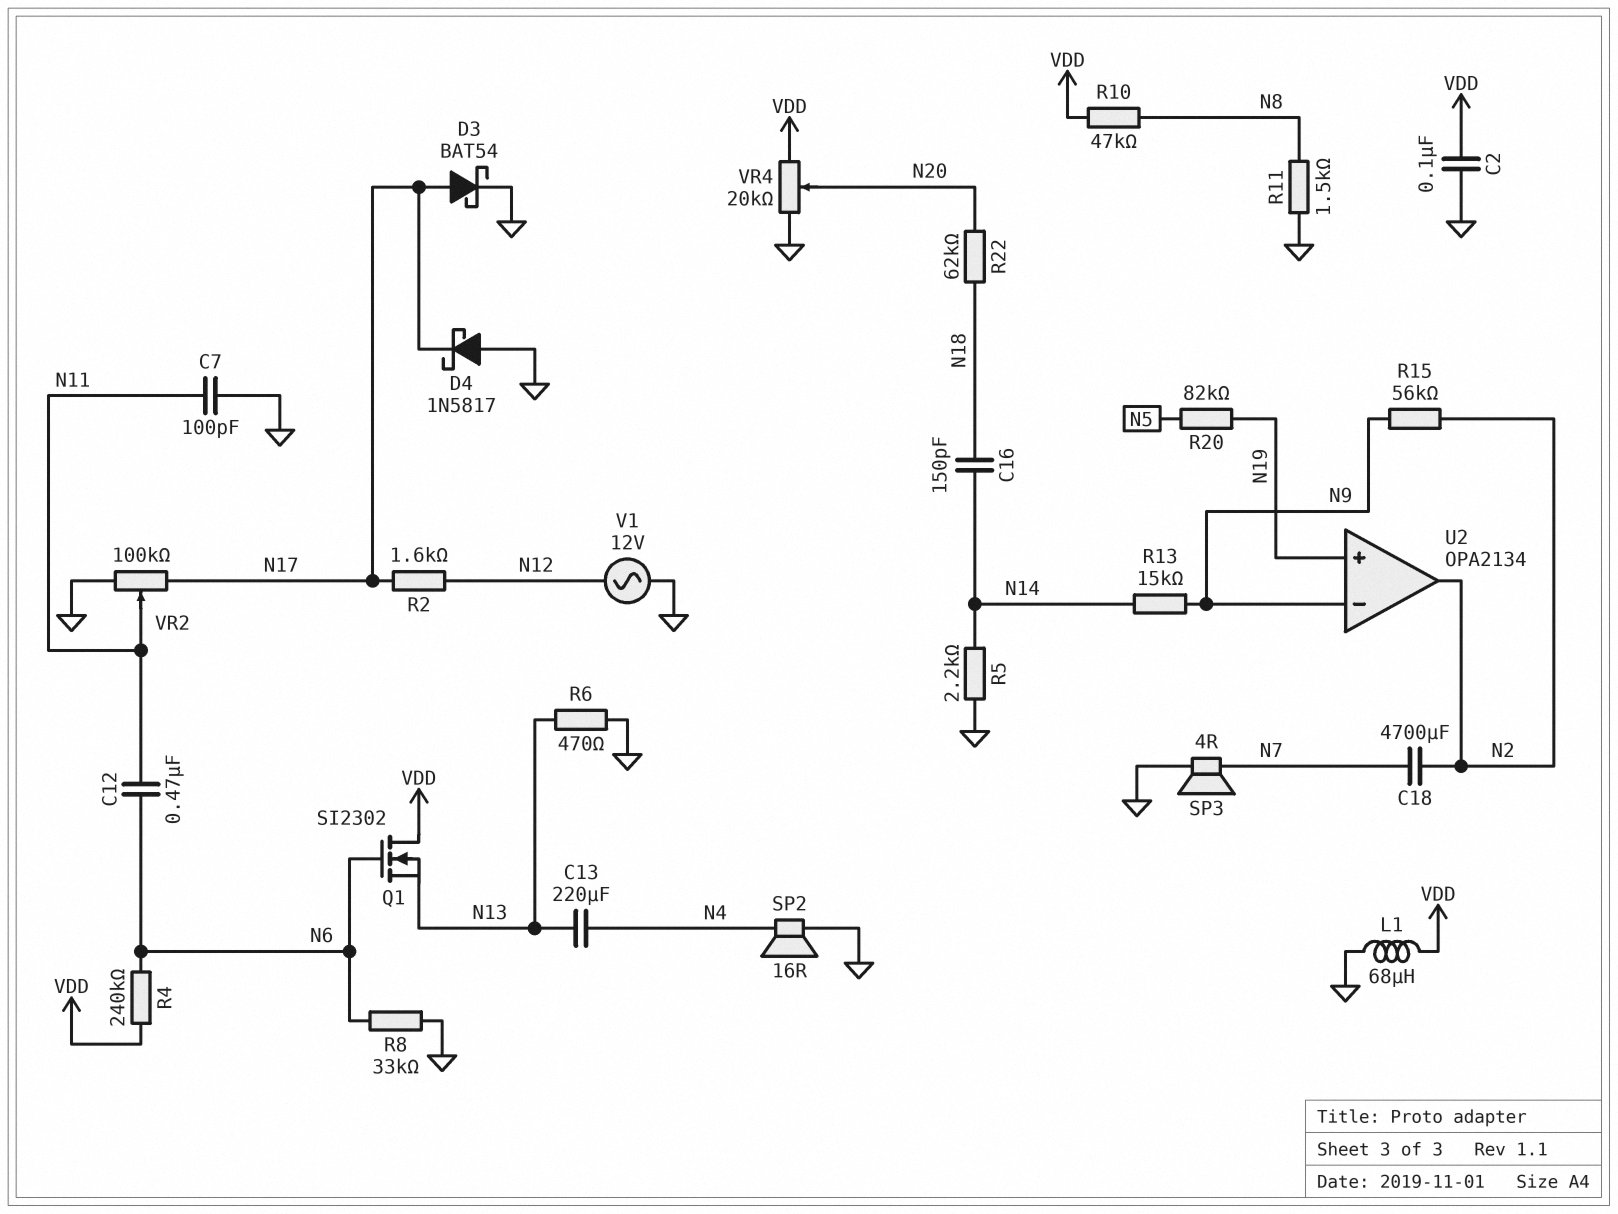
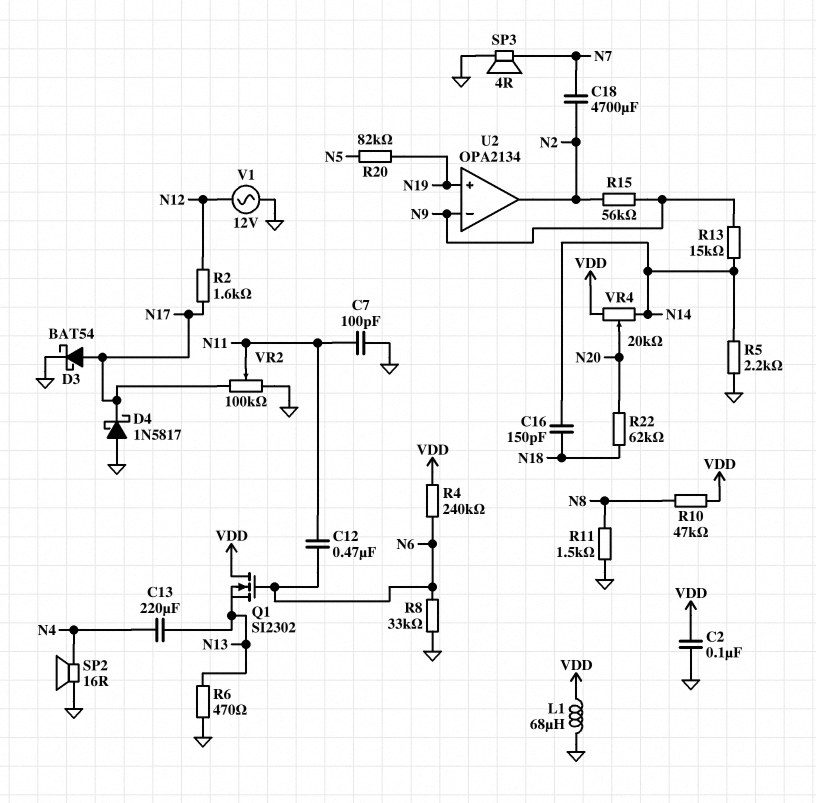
VR4: 20k (GND, VDD, wiper N20) -> 20k (N14, VDD, wiper N20)

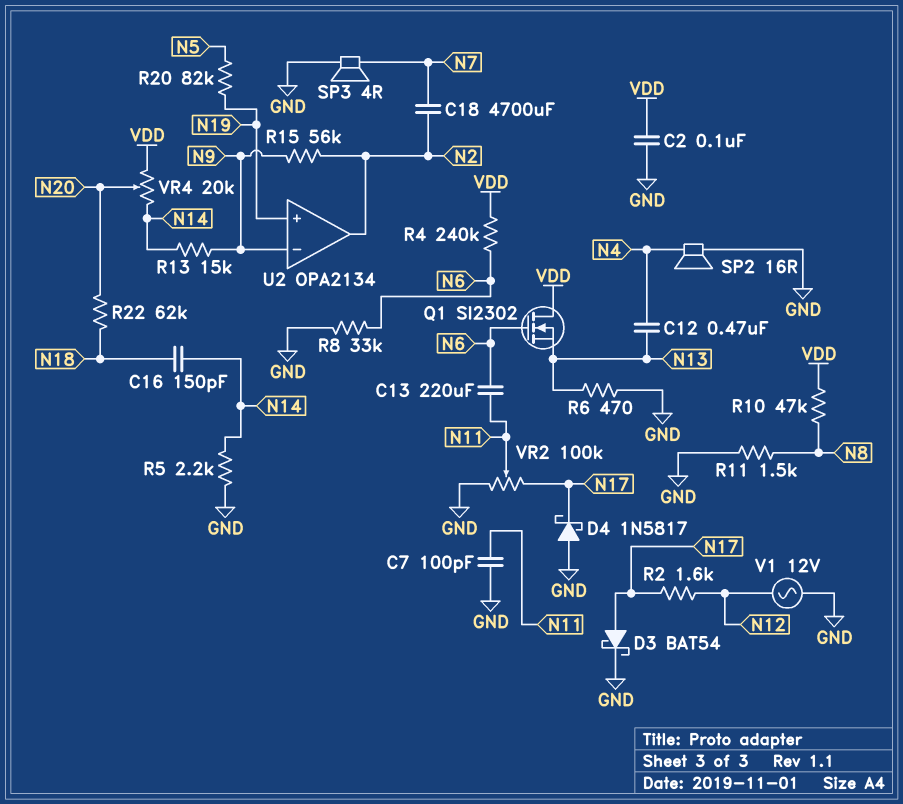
C12: 470nF (N6, N11) -> 470nF (N4, N13)
C13: 220uF (N4, N13) -> 220uF (N6, N11)
L1: 68uH (GND, VDD) -> none

